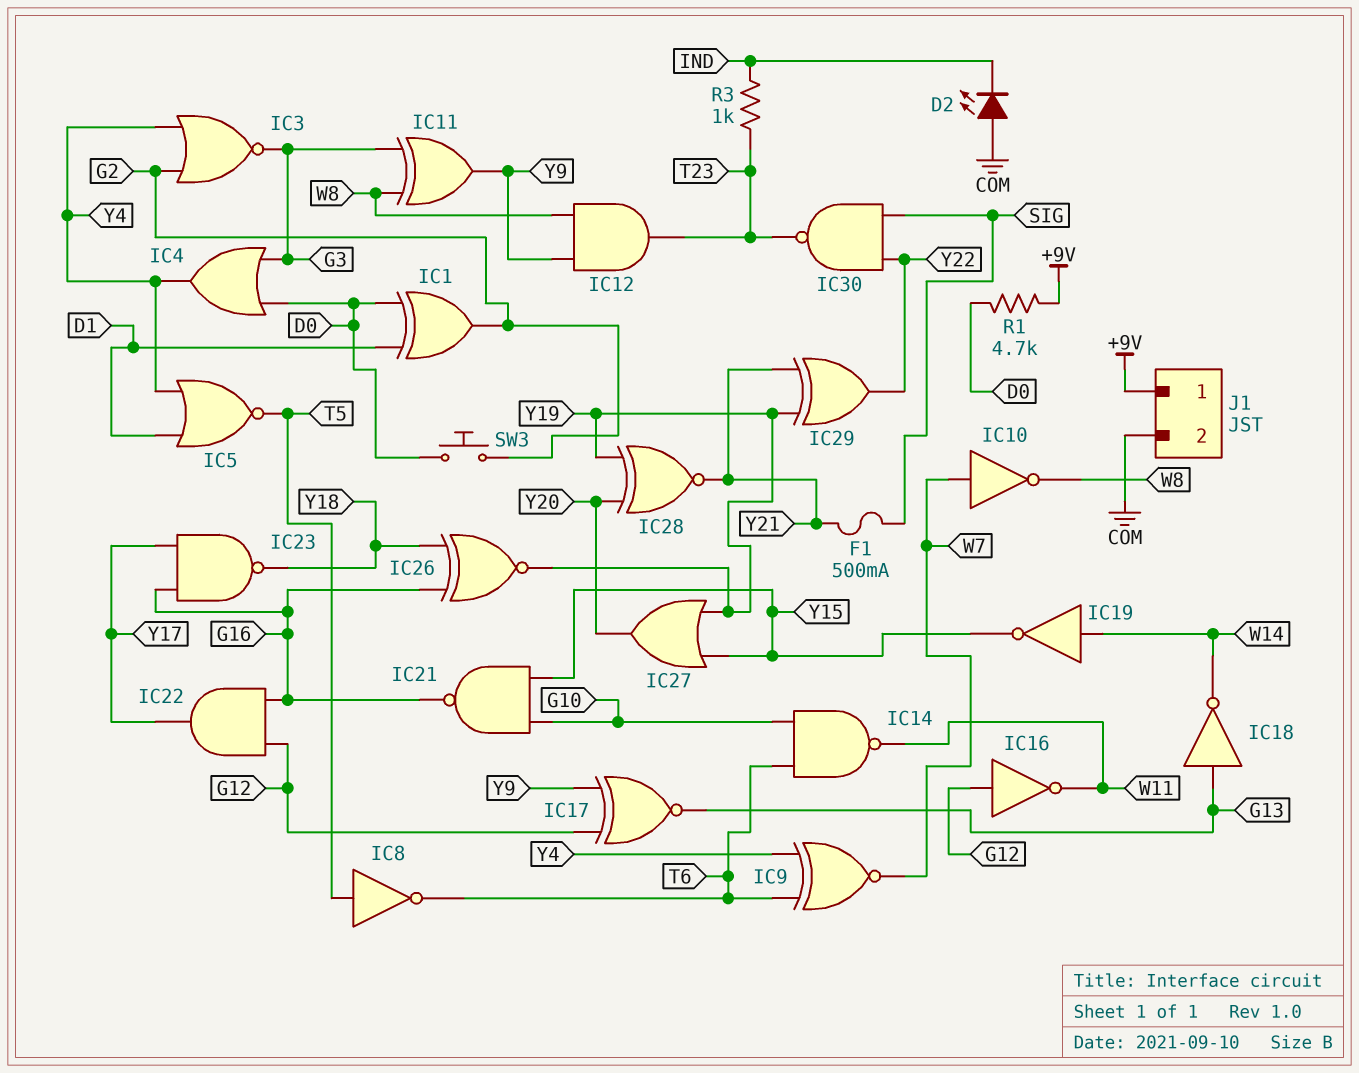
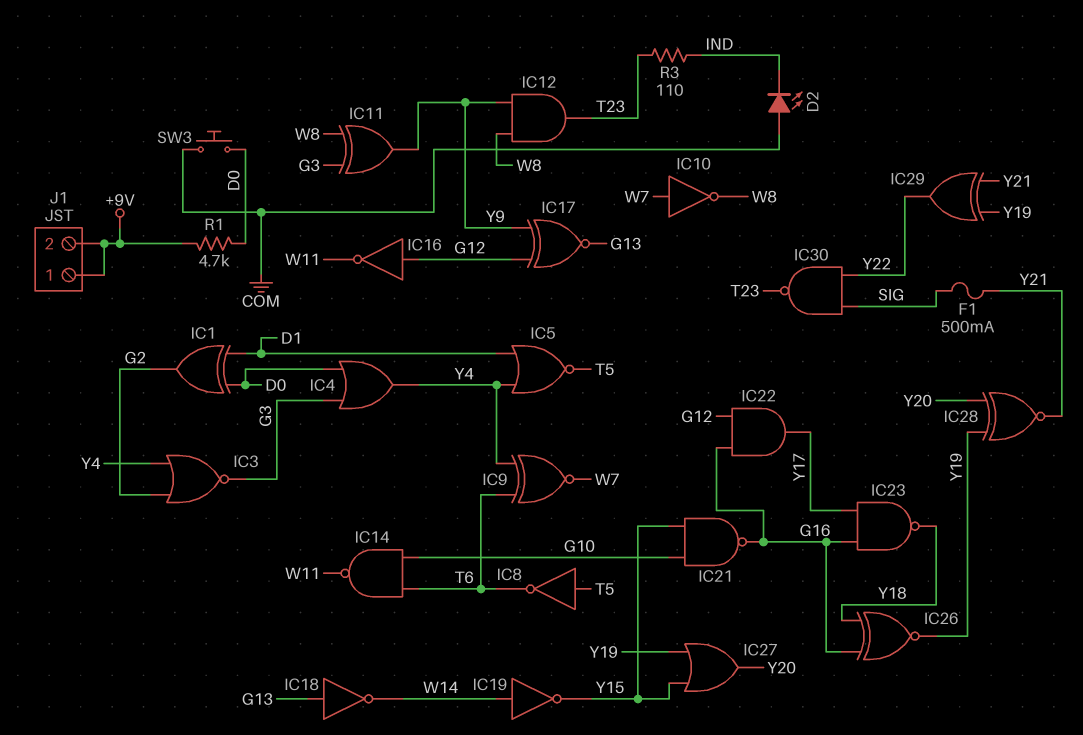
J1 pin 2: COM -> +9V
R3: 1k (IND, T23) -> 110 (IND, T23)
SW3: button (D0, G2) -> button (COM, D0)

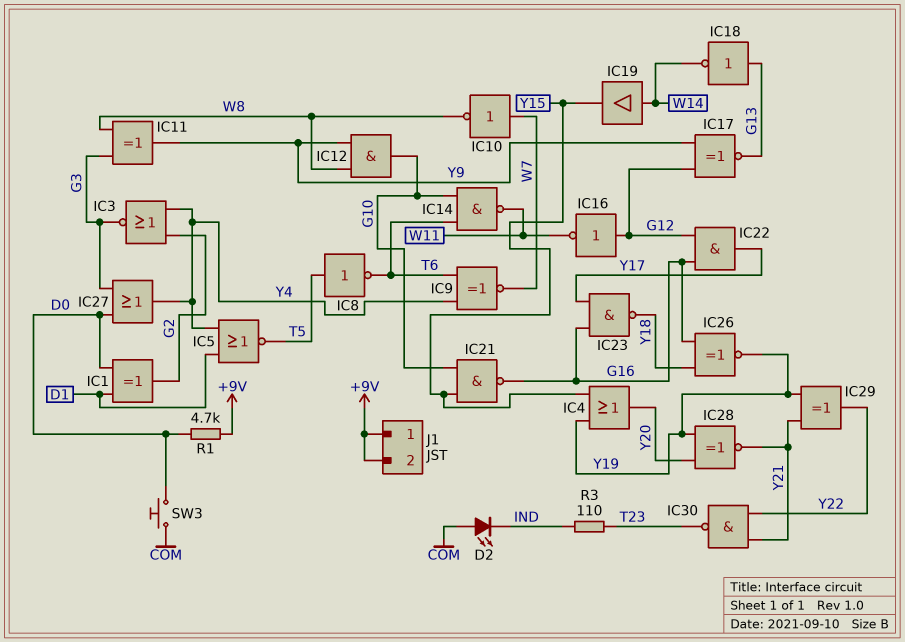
F1: 500mA (SIG, Y21) -> none
IC4: OR (in D0, in G3, out Y4) -> OR (in Y15, in Y19, out Y20)
IC12: AND (in W8, in Y9, out T23) -> AND (in W8, in Y9, out G10)
IC19: NOT (in W14, out Y15) -> buffer (in W14, out Y15)
IC27: OR (in Y15, in Y19, out Y20) -> OR (in D0, in G3, out Y4)
IC30: NAND (in SIG, in Y22, out T23) -> NAND (in Y21, in Y22, out T23)

